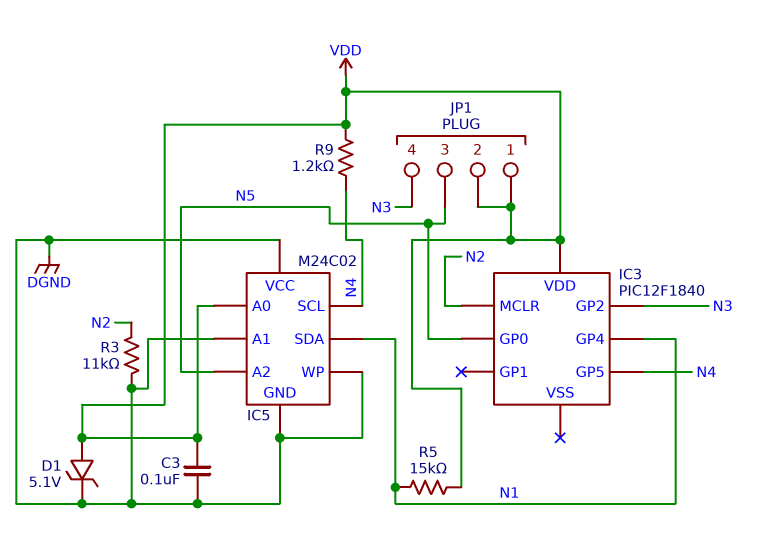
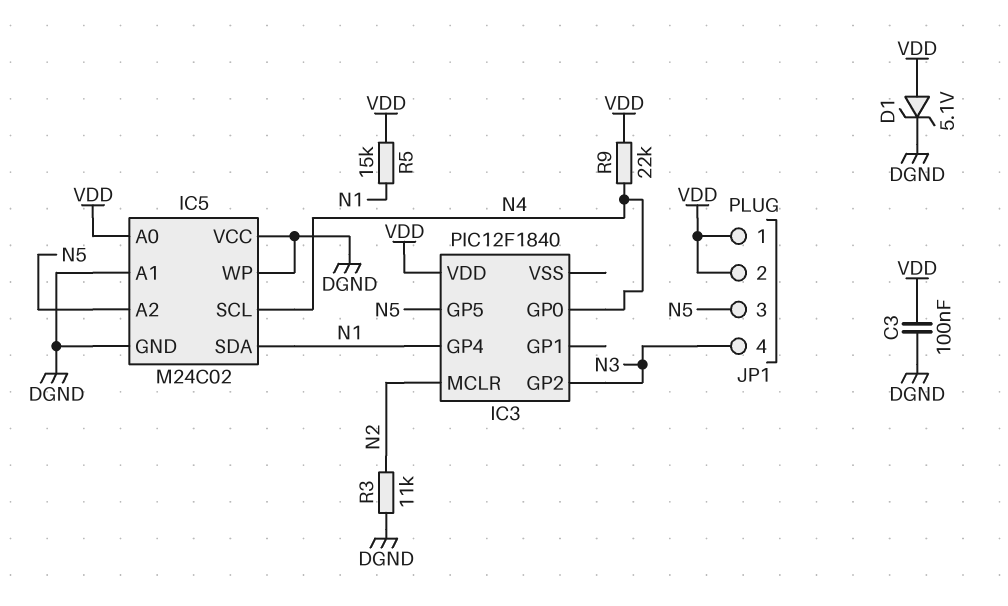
IC3 pin GP0: N5 -> N4
IC3 pin GP5: N4 -> N5
R9: 1.2k (N4, VDD) -> 22k (N4, VDD)

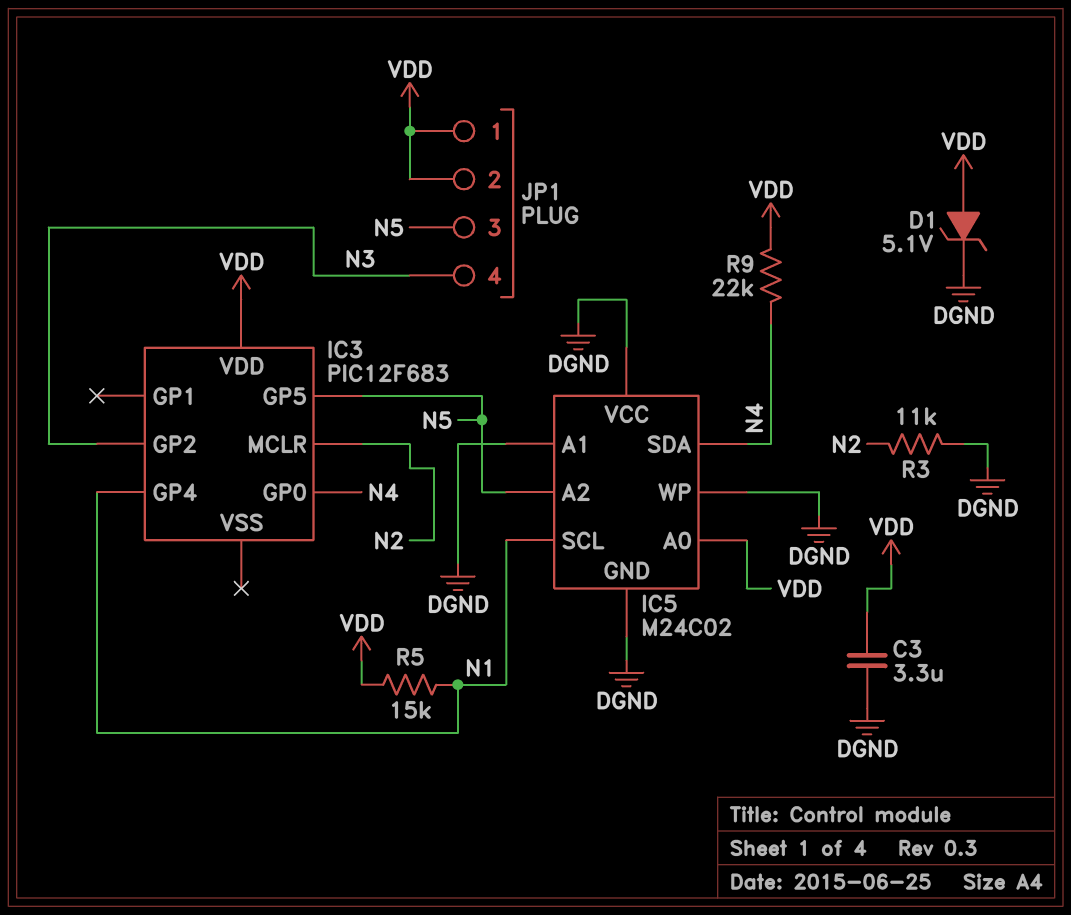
C3: 100nF (DGND, VDD) -> 3.3uF (DGND, VDD)
IC3: PIC12F1840 -> PIC12F683
IC5 pin SCL: N4 -> N1
IC5 pin SDA: N1 -> N4

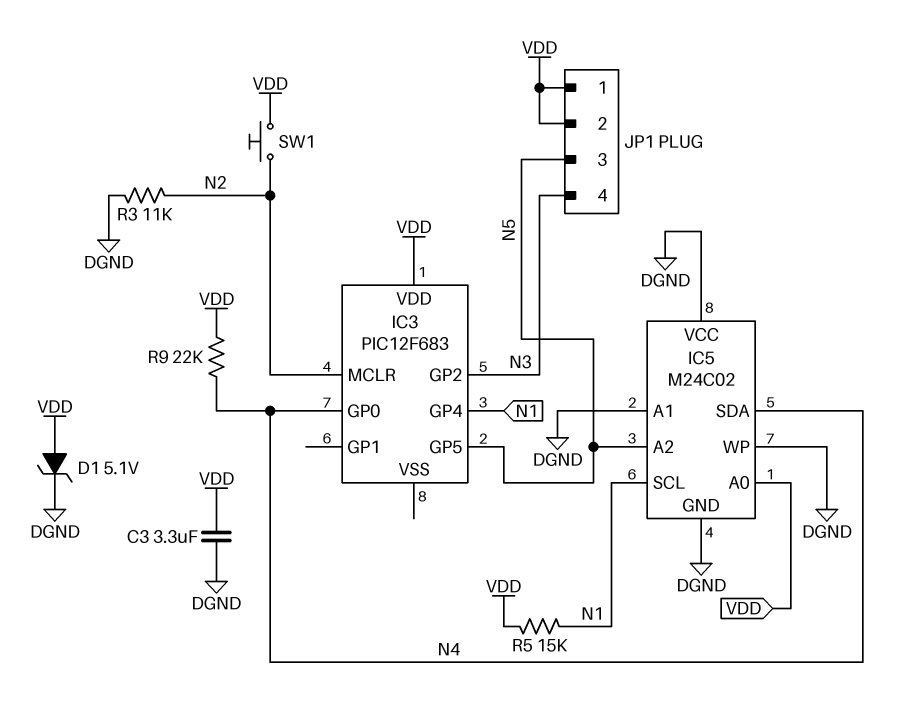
SW1: none -> button (N2, VDD)

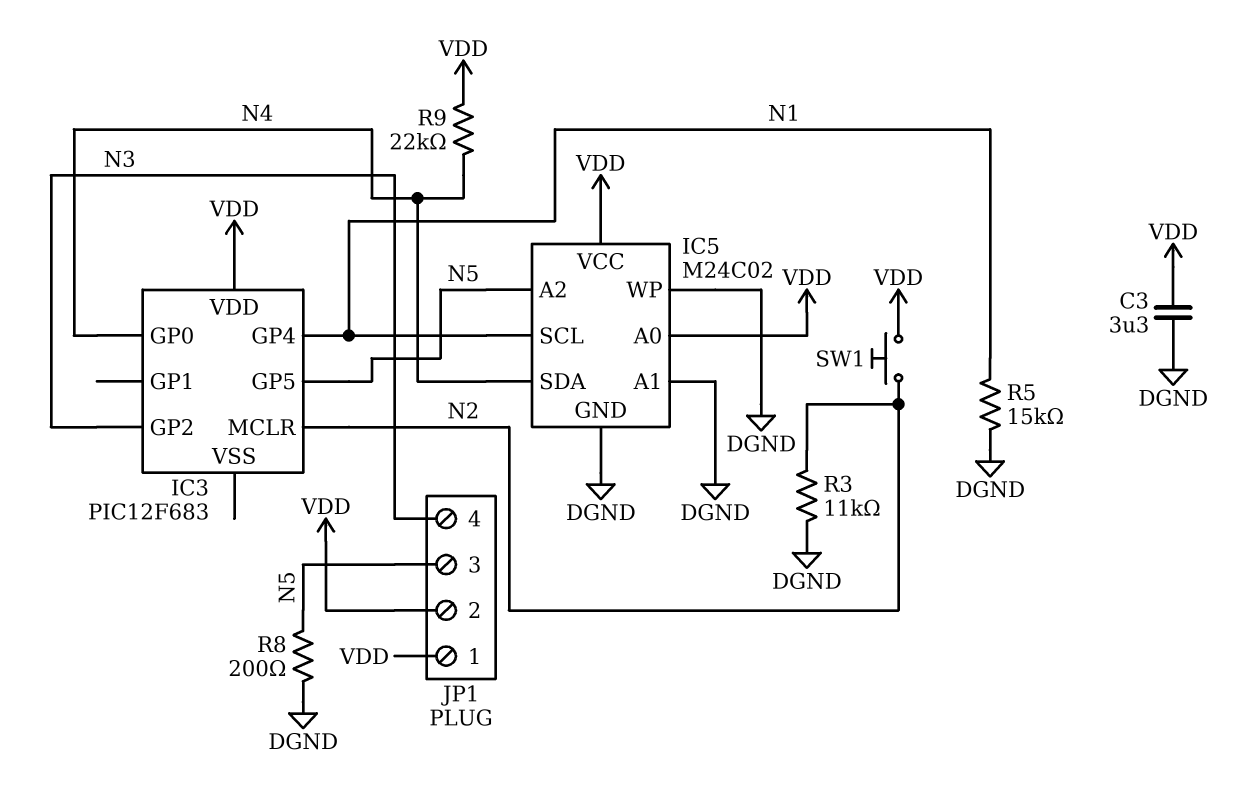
D1: zener 5.1V (A VDD, K DGND) -> none
IC5 pin VCC: DGND -> VDD
R5: 15k (N1, VDD) -> 15k (DGND, N1)
R8: none -> 200 (DGND, N5)

